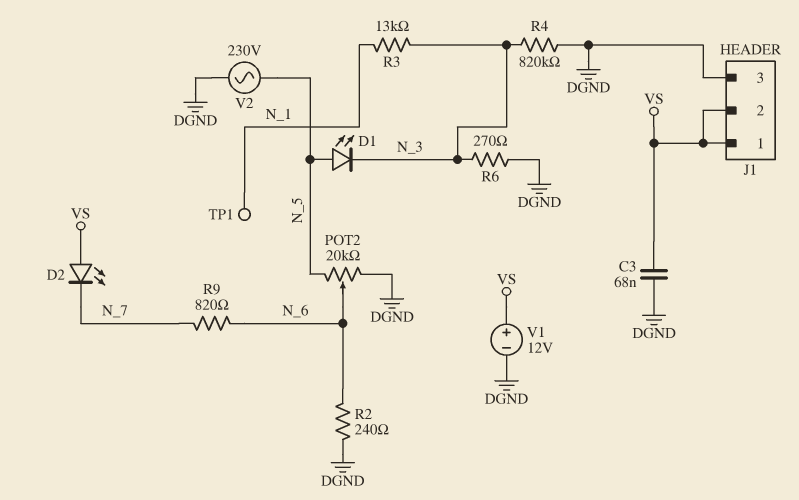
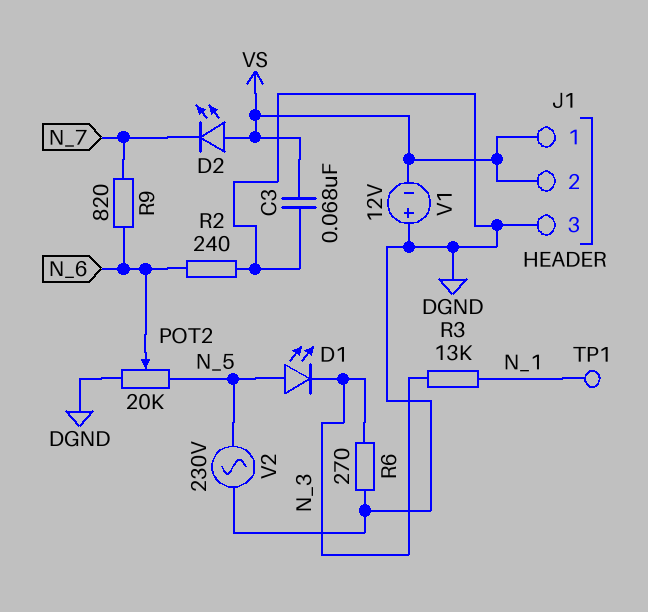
R4: 820k (DGND, N_3) -> none
V1: 12V (plus VS, minus DGND) -> 12V (plus DGND, minus VS)

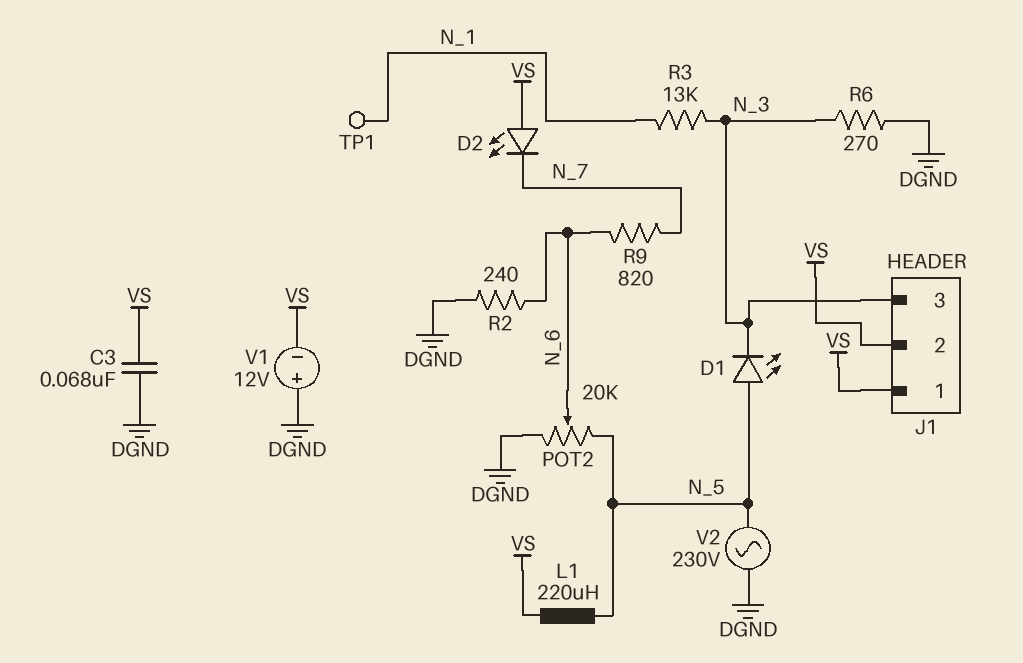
J1 pin 3: DGND -> N_3
L1: none -> 220uH (N_5, VS)

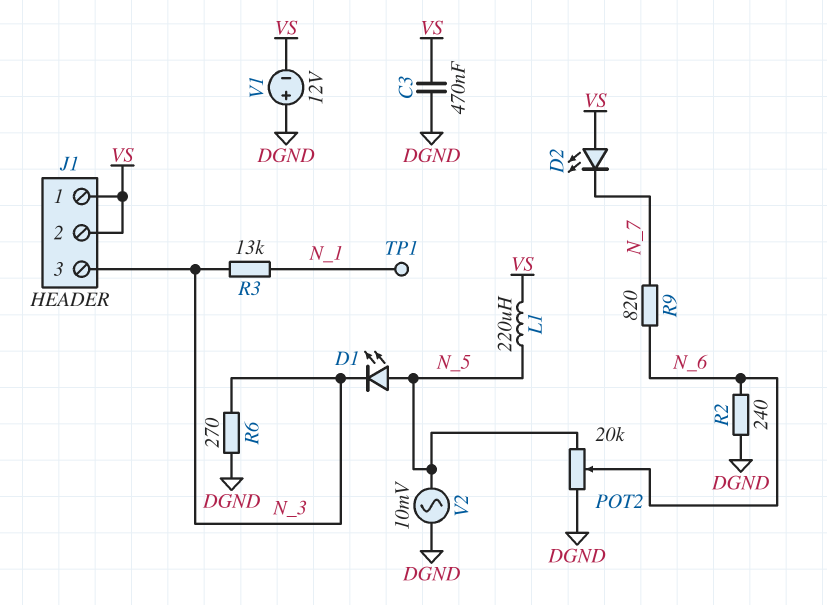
C3: 68nF (DGND, VS) -> 470nF (DGND, VS)
V2: AC 230V (DGND, N_5) -> AC 10mV (DGND, N_5)

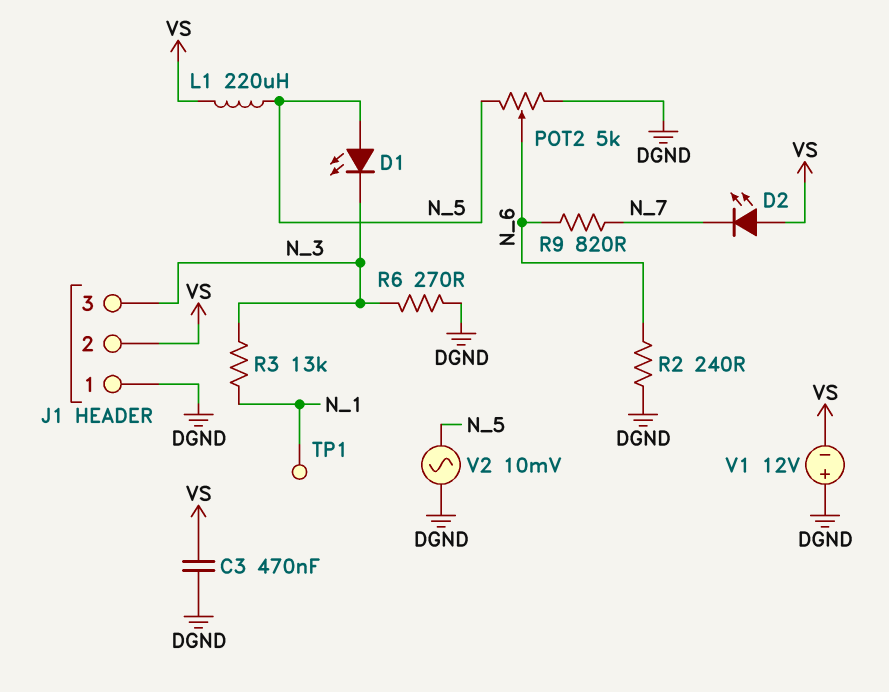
J1 pin 1: VS -> DGND
POT2: 20k (DGND, N_5, wiper N_6) -> 5k (DGND, N_5, wiper N_6)

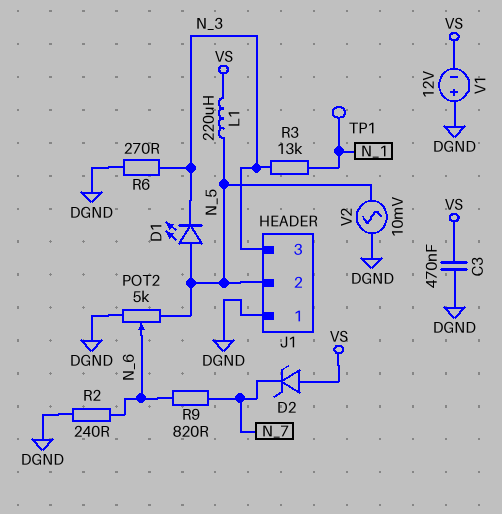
D2: LED (A VS, K N_7) -> zener (A VS, K N_7)
J1 pin 2: VS -> N_5

